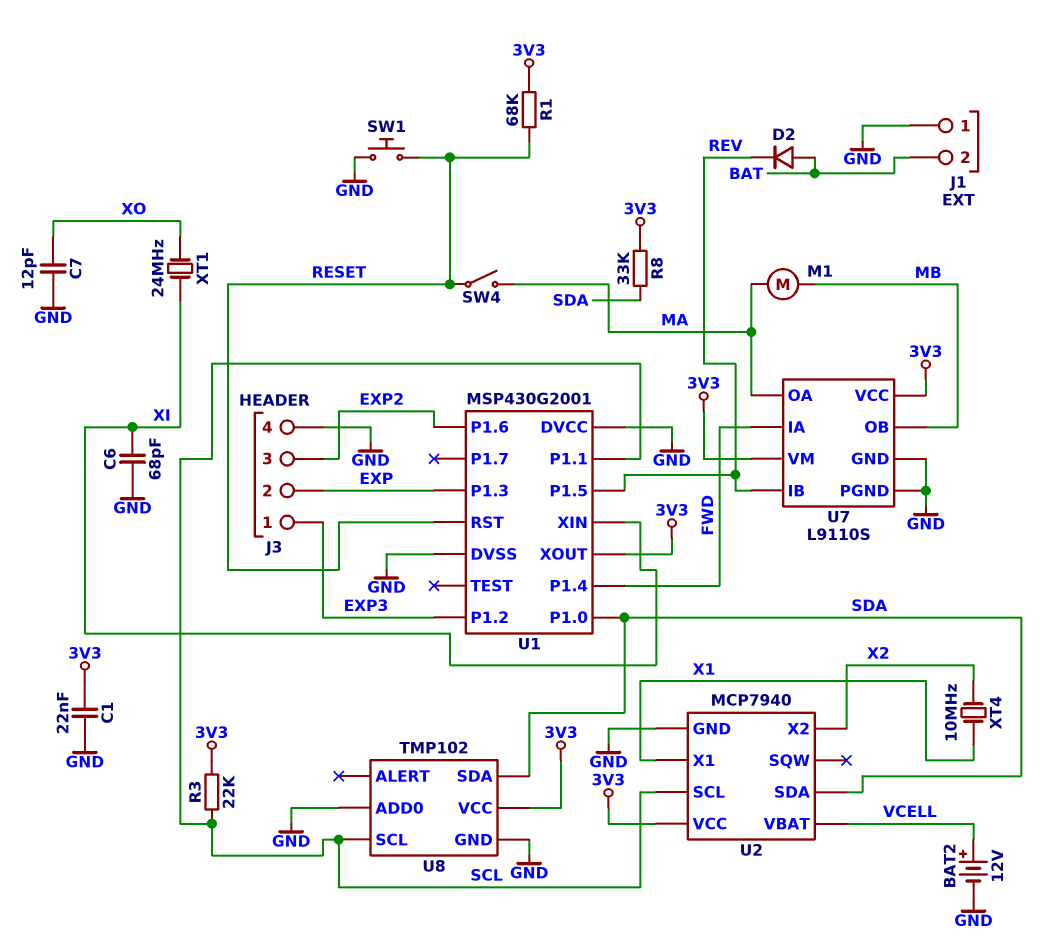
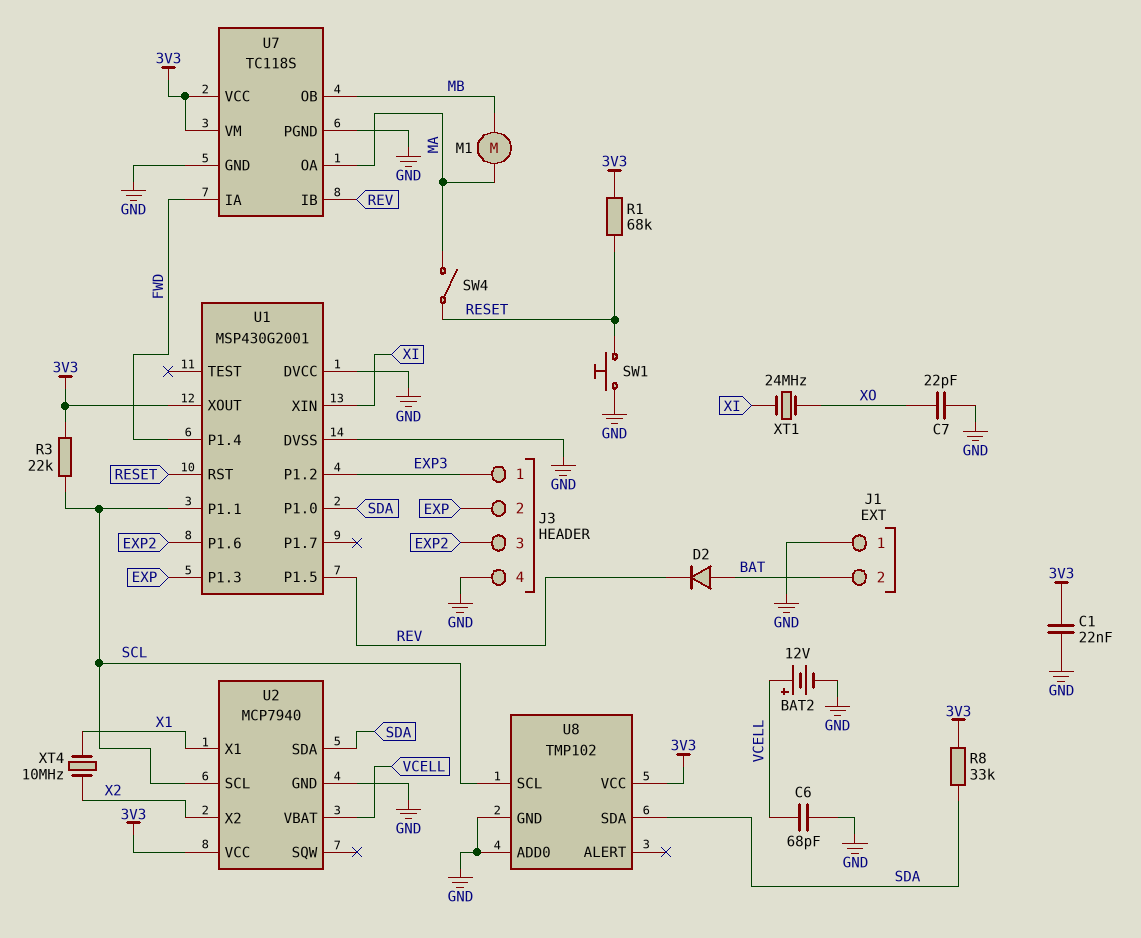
C6: 68pF (GND, XI) -> 68pF (GND, VCELL)
C7: 12pF (GND, XO) -> 22pF (GND, XO)
U7: L9110S -> TC118S

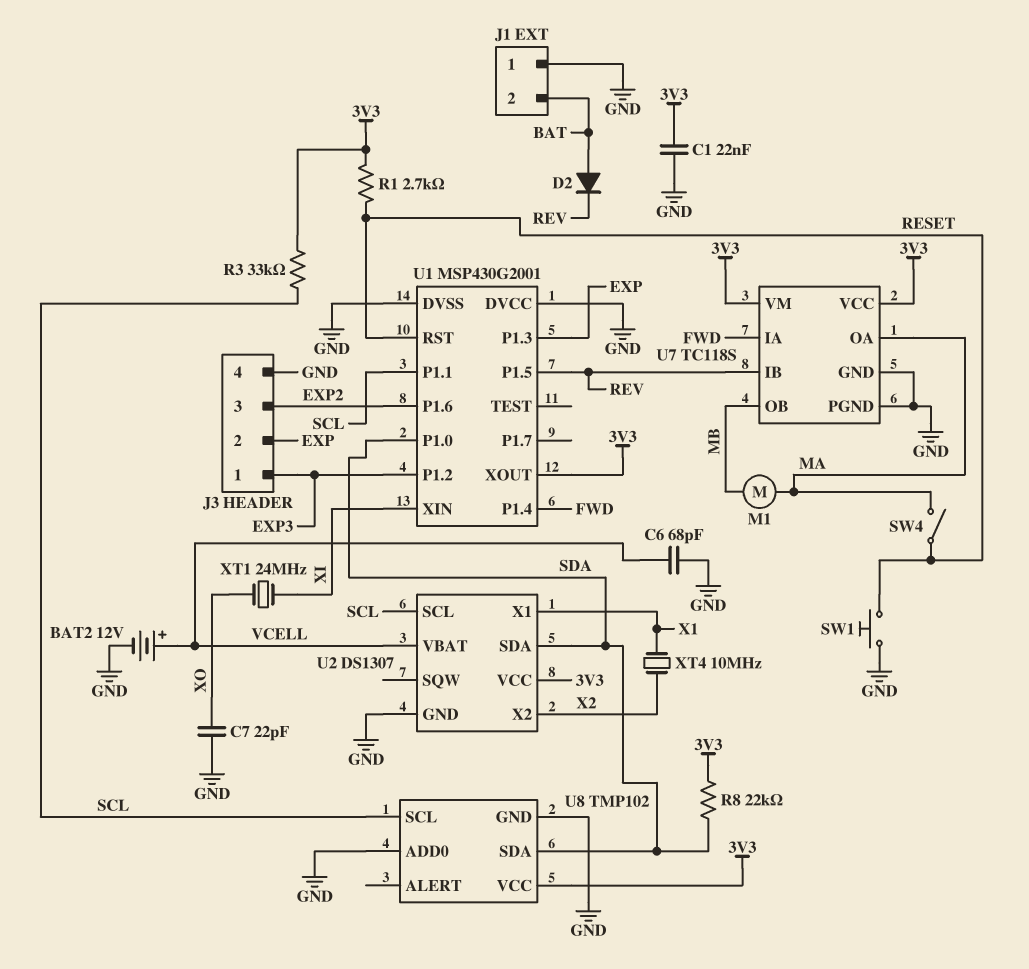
R1: 68k (3V3, RESET) -> 2.7k (3V3, RESET)
R3: 22k (3V3, SCL) -> 33k (3V3, SCL)
R8: 33k (3V3, SDA) -> 22k (3V3, SDA)
U2: MCP7940 -> DS1307

